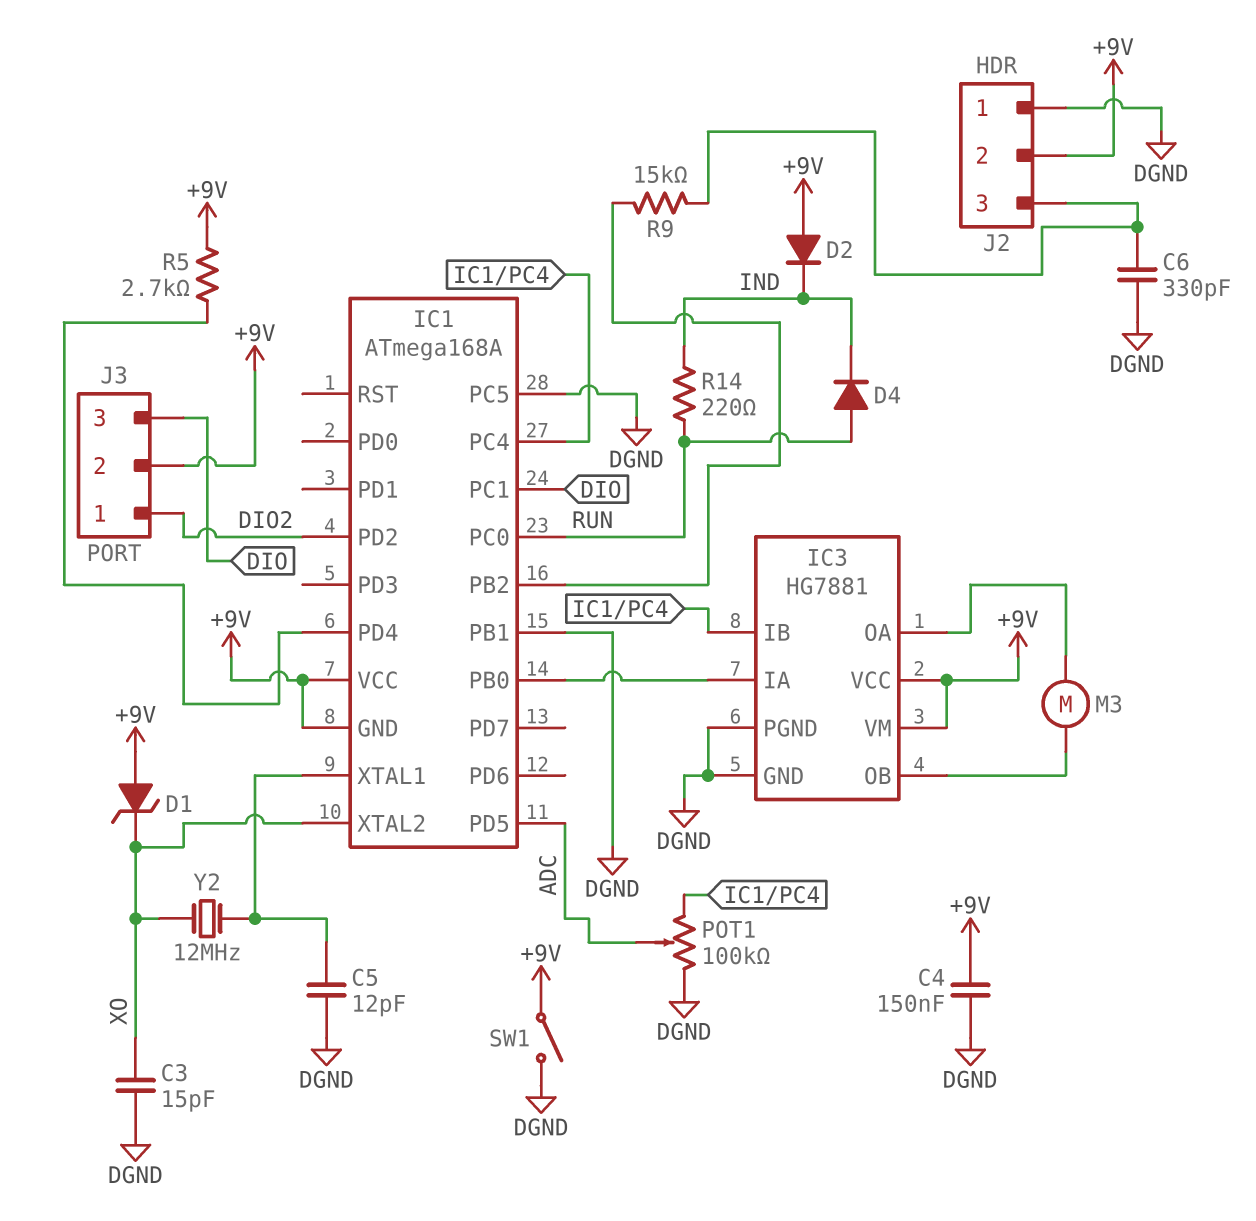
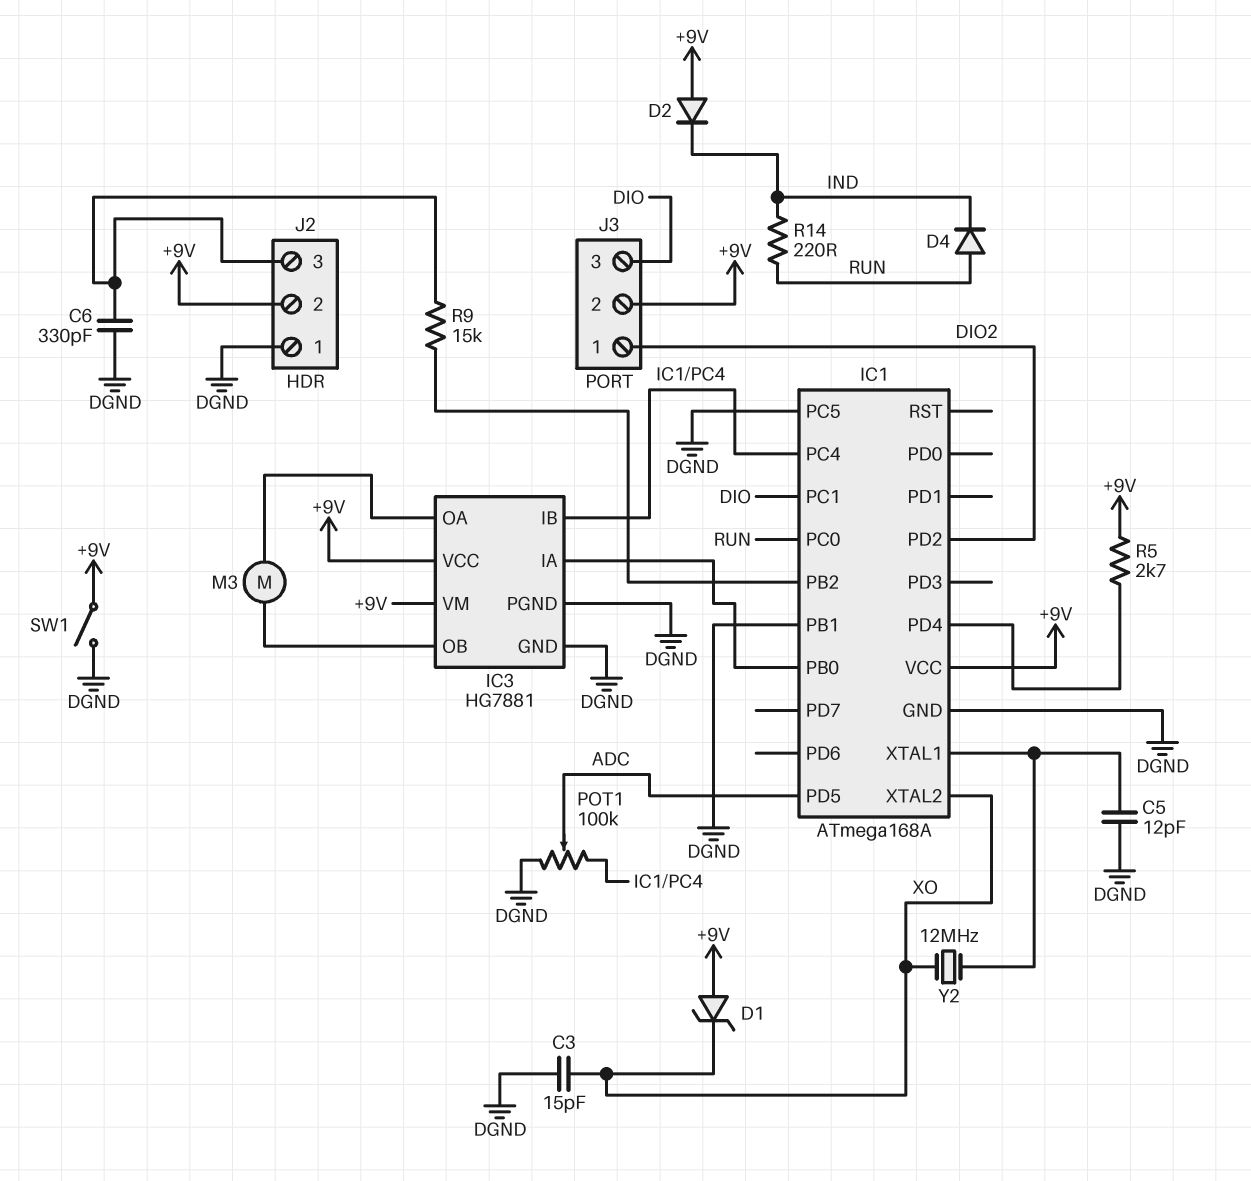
C4: 150nF (+9V, DGND) -> none
IC1 pin GND: +9V -> DGND

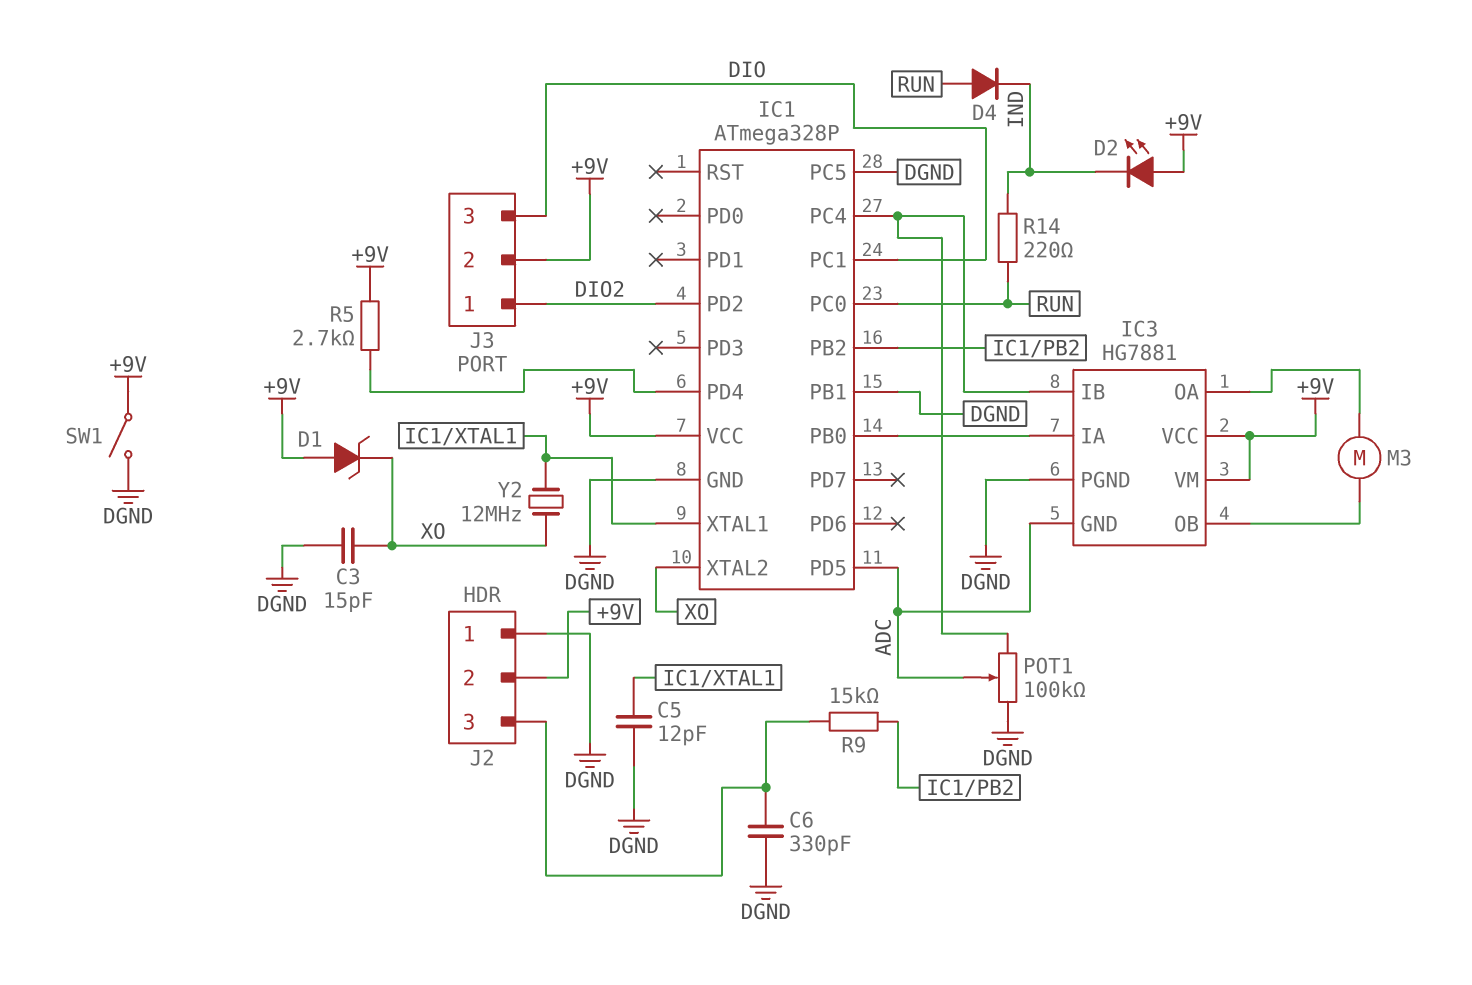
D2: diode (A +9V, K IND) -> LED (A +9V, K IND)
IC1: ATmega168A -> ATmega328P
IC3 pin GND: DGND -> ADC

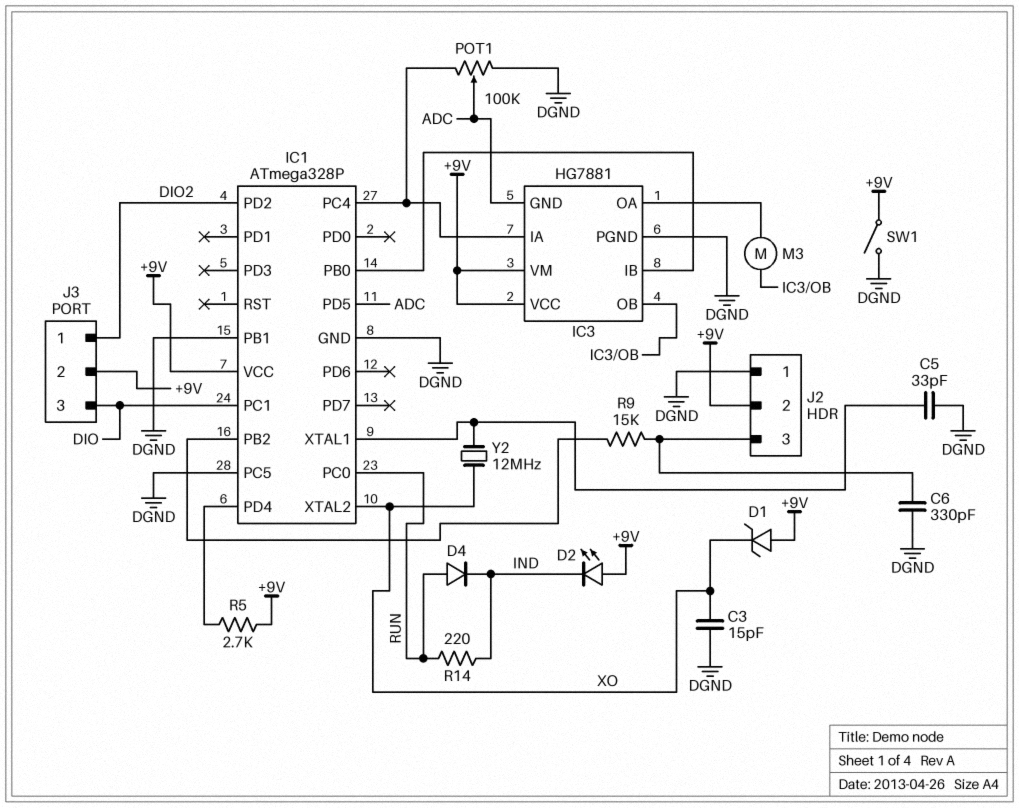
C5: 12pF (DGND, IC1/XTAL1) -> 33pF (DGND, IC1/XTAL1)
IC3 pin IA: IC1/PB0 -> IC1/PC4
IC3 pin IB: IC1/PC4 -> IC1/PB0

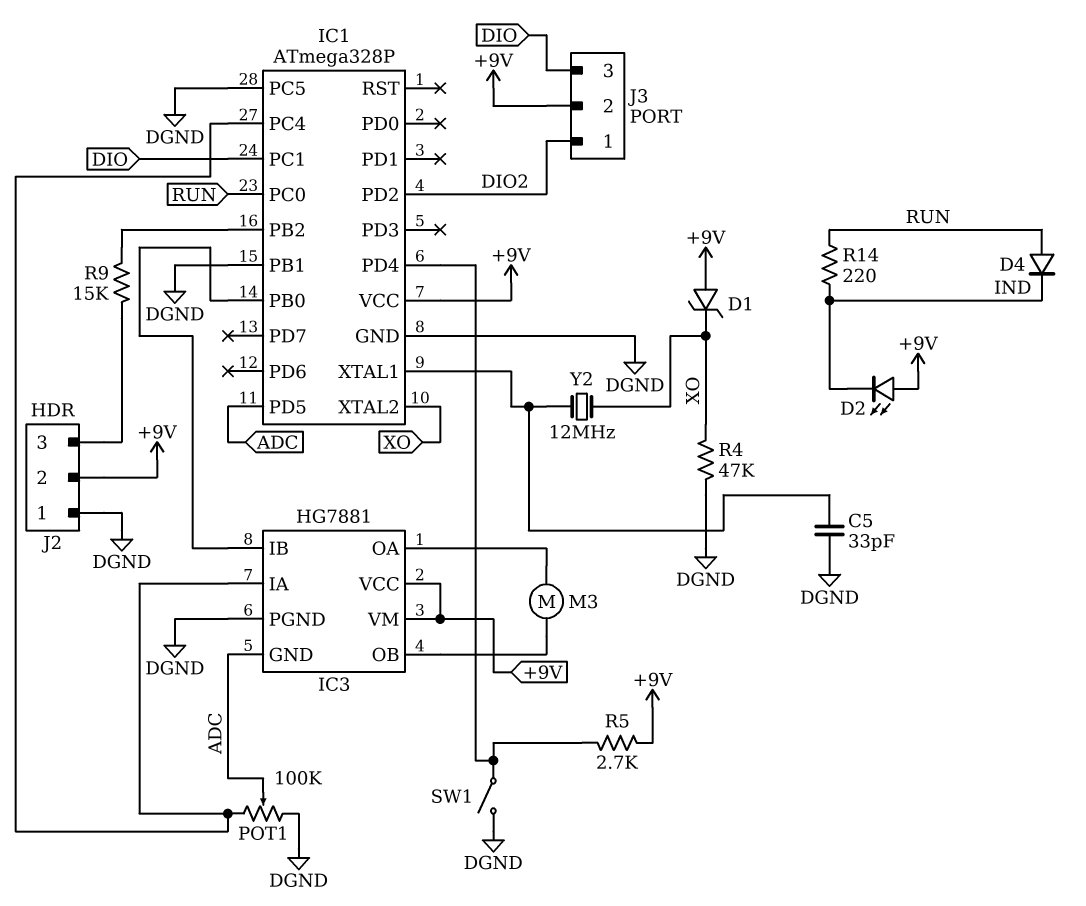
C3: 15pF (DGND, XO) -> none
C6: 330pF (DGND, J2/3) -> none
R4: none -> 47k (DGND, XO)
SW1: switch (+9V, DGND) -> switch (DGND, IC1/PD4)

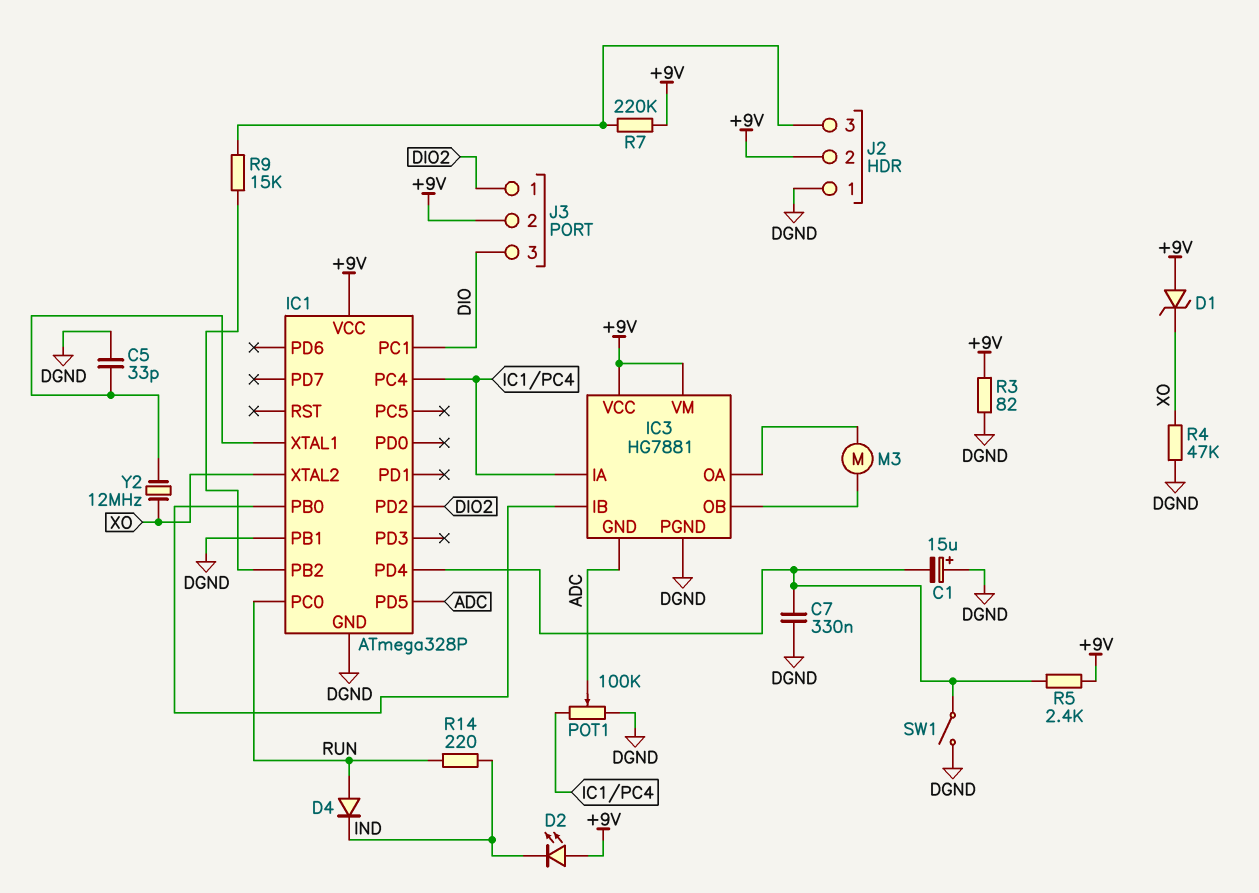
C1: none -> 15uF (plus DGND, minus IC1/PD4)
C7: none -> 330nF (DGND, IC1/PD4)
IC1 pin PC5: DGND -> none
R3: none -> 82 (+9V, DGND)
R5: 2.7k (+9V, IC1/PD4) -> 2.4k (+9V, IC1/PD4)
R7: none -> 220k (+9V, J2/3)

